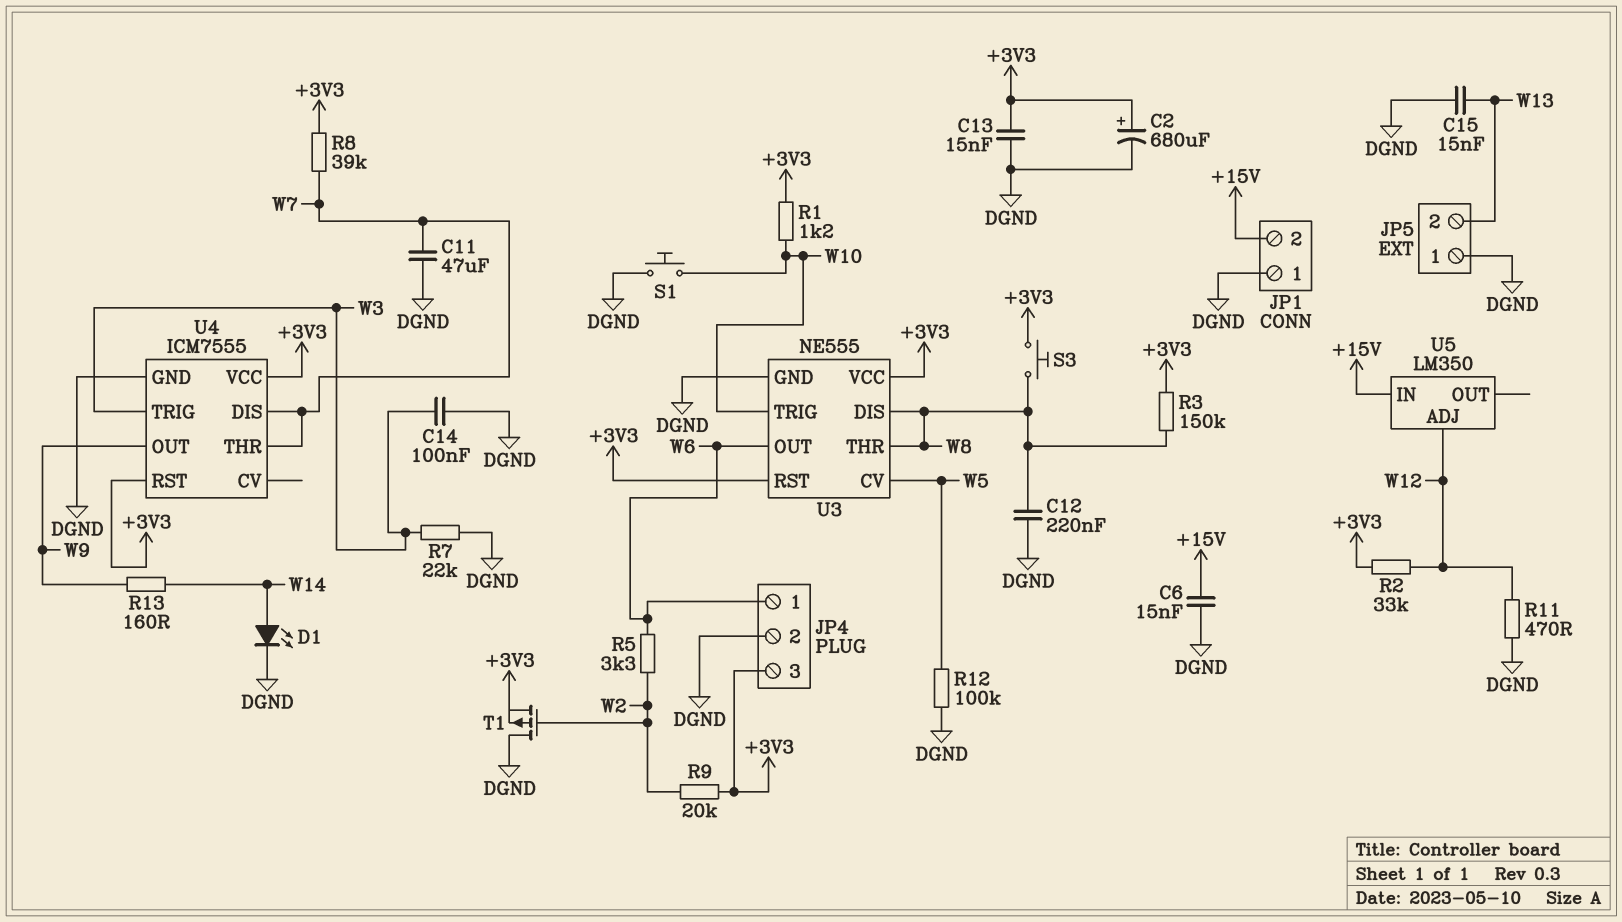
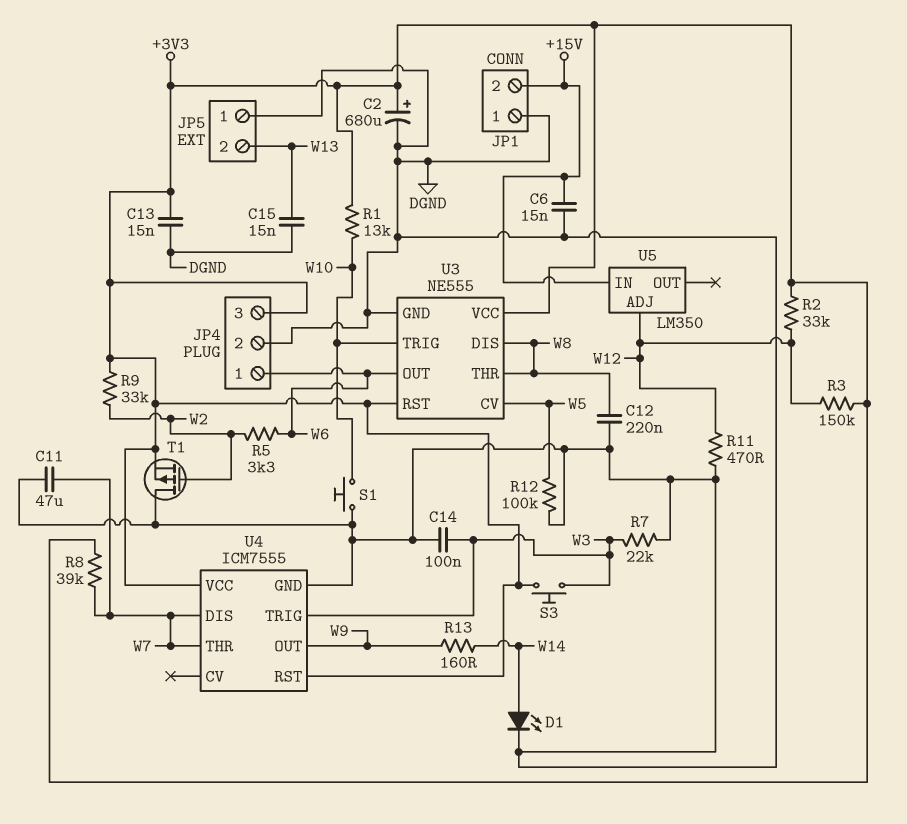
R1: 1.2k (+3V3, W10) -> 13k (+3V3, W10)
R3: 150k (+3V3, W8) -> 150k (+3V3, W12)
R9: 20k (+3V3, W2) -> 33k (+3V3, W2)
S3: button (+3V3, W8) -> button (+3V3, W3)

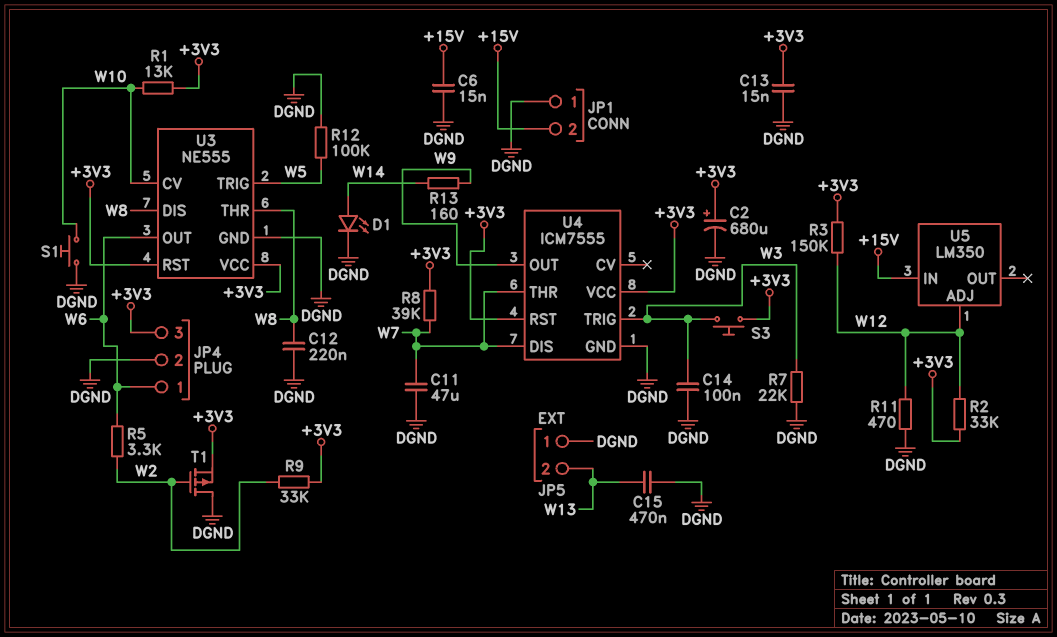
C15: 15nF (DGND, W13) -> 470nF (DGND, W13)
U3 pin CV: W5 -> W10
U3 pin TRIG: W10 -> W5

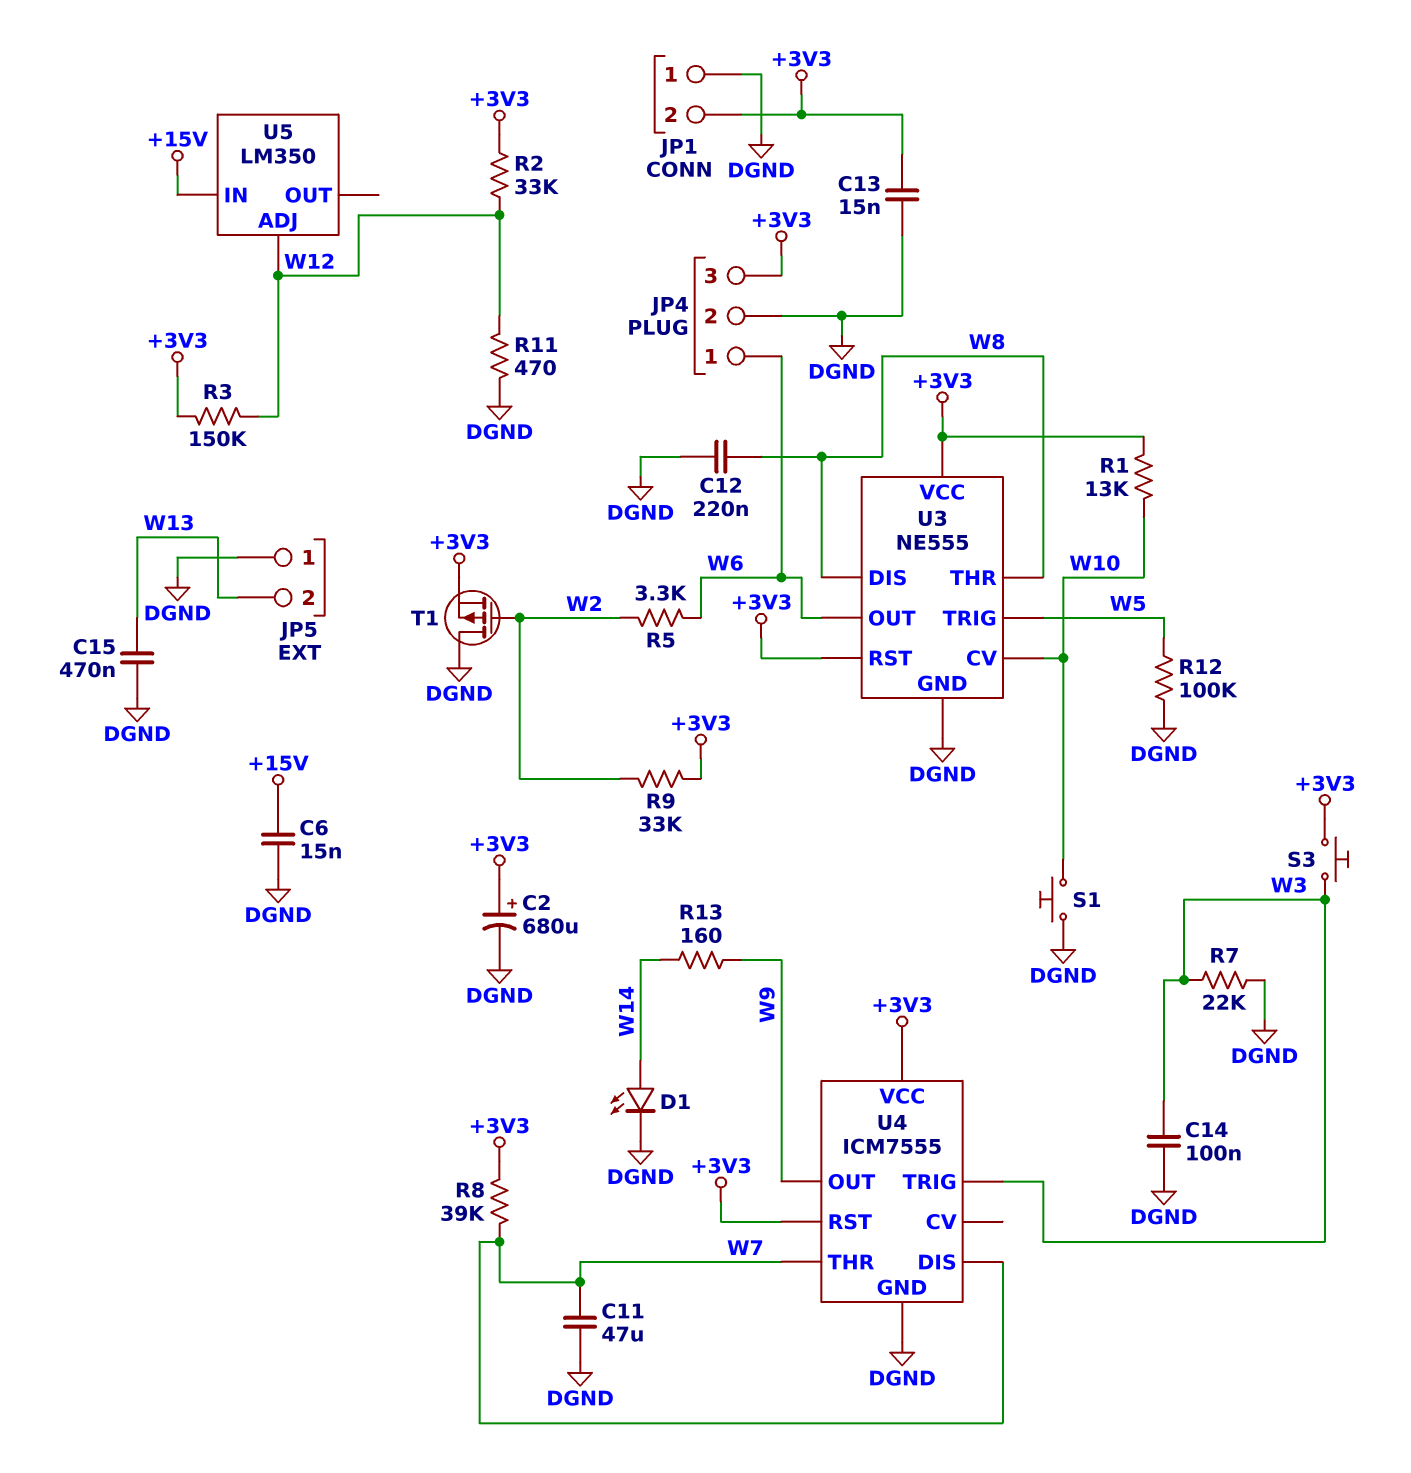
JP1 pin 2: +15V -> +3V3

